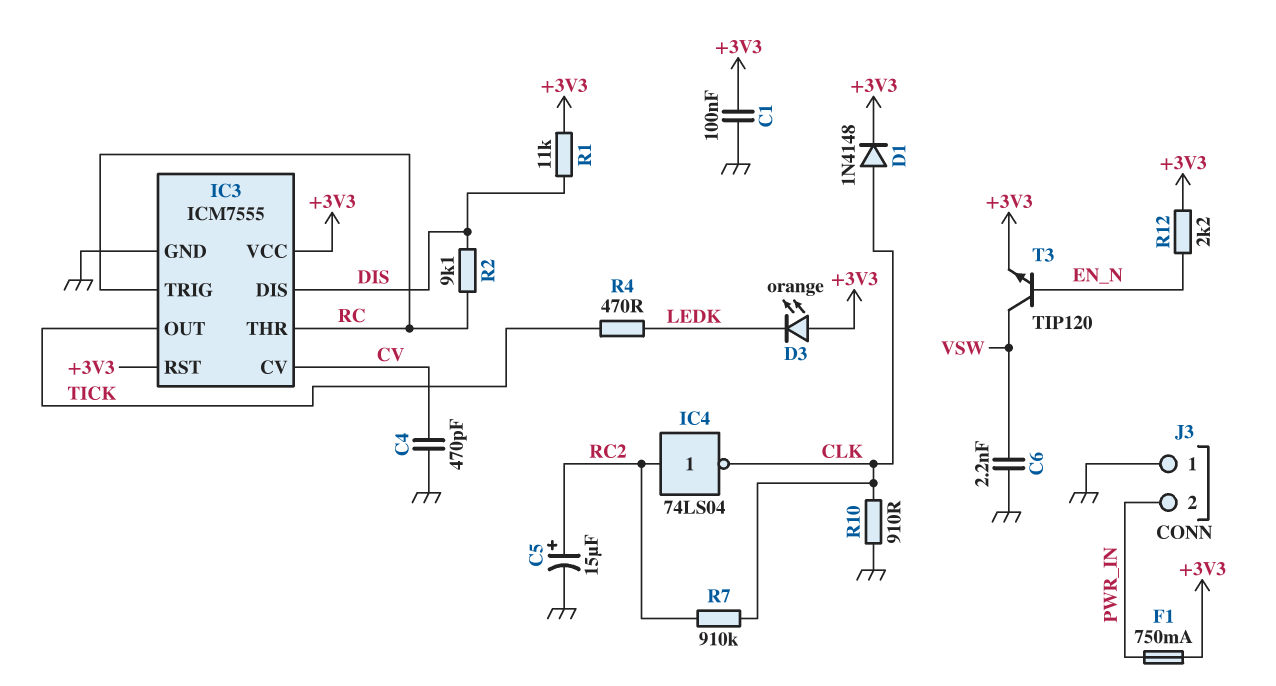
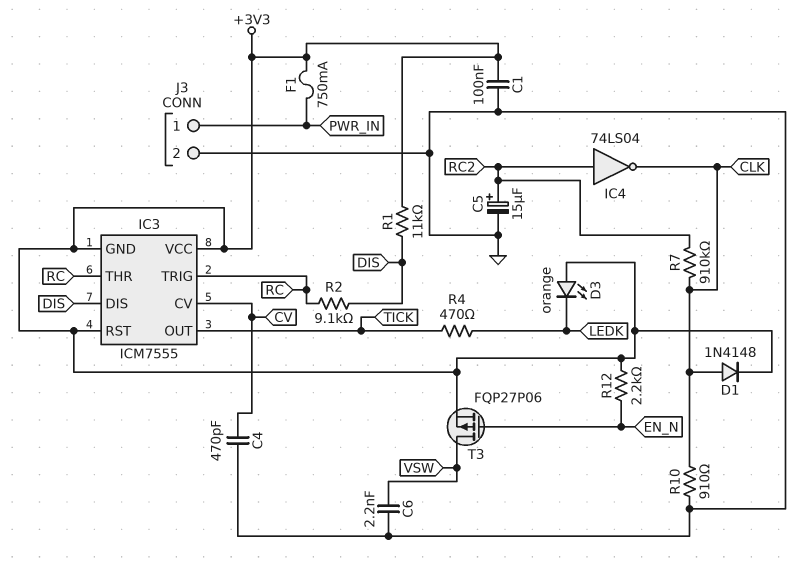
IC3 pin GND: GND -> +3V3
J3 pin 1: GND -> PWR_IN
J3 pin 2: PWR_IN -> GND
T3: NPN TIP120 (B EN_N, C VSW, E +3V3) -> PMOS FQP27P06 (G EN_N, D VSW, S +3V3)

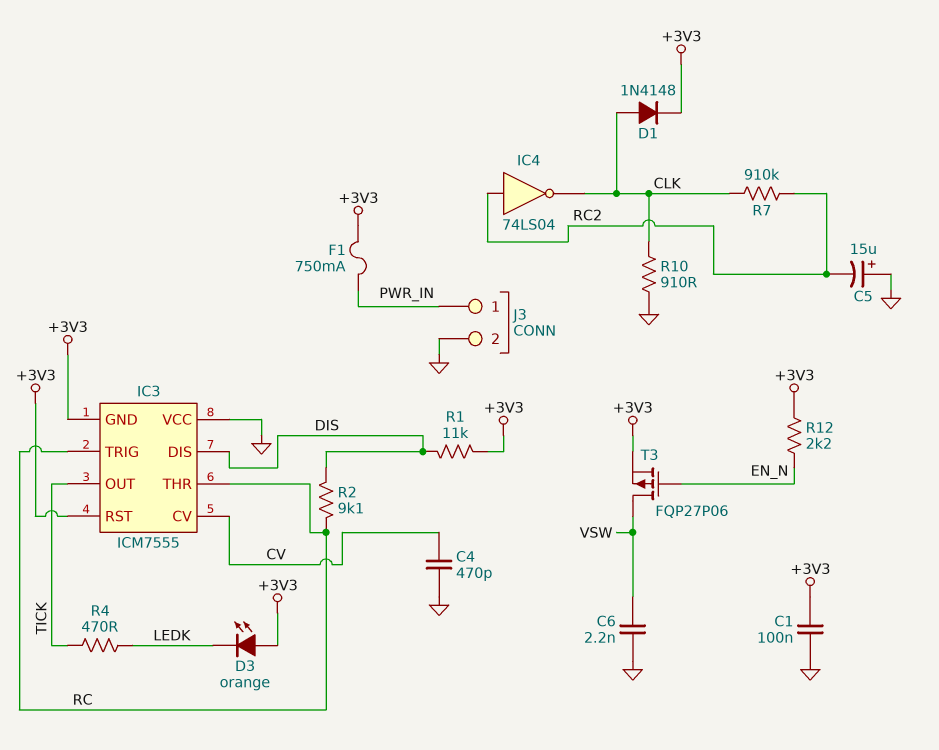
C5: 15uF (plus RC2, minus GND) -> 15uF (plus GND, minus RC2)
IC3 pin VCC: +3V3 -> GND

